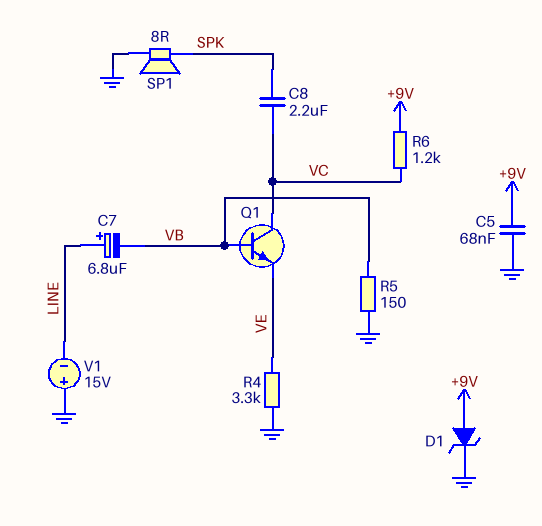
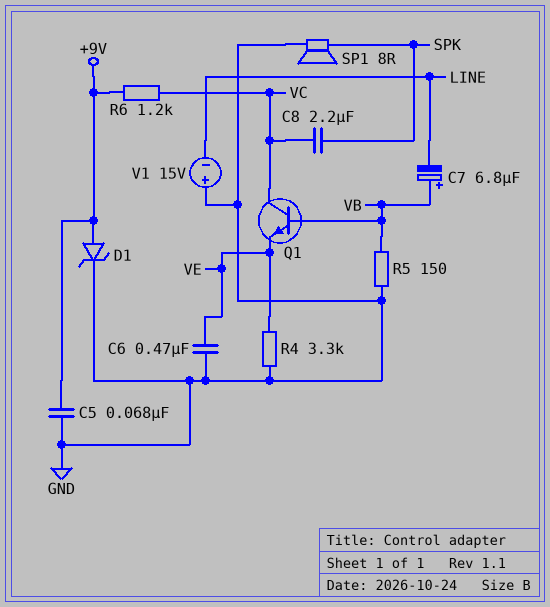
C6: none -> 470nF (GND, VE)
C7: 6.8uF (plus LINE, minus VB) -> 6.8uF (plus VB, minus LINE)

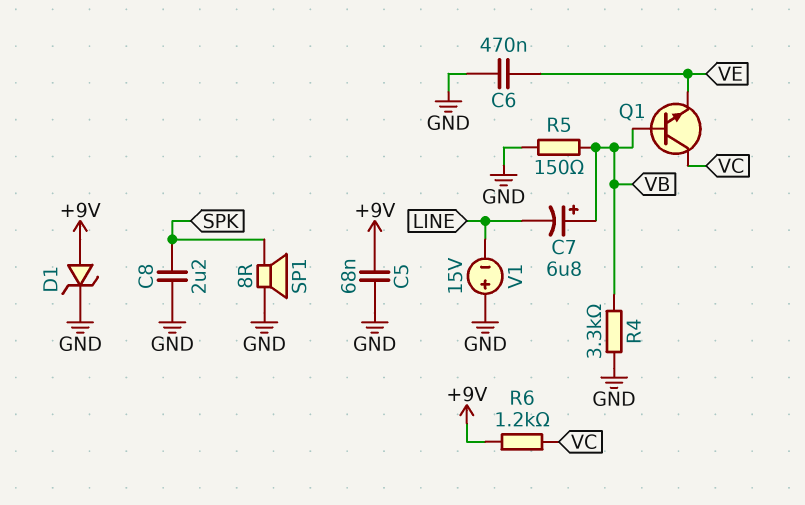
C8: 2.2uF (SPK, VC) -> 2.2uF (GND, SPK)
R4: 3.3k (GND, VE) -> 3.3k (GND, VB)

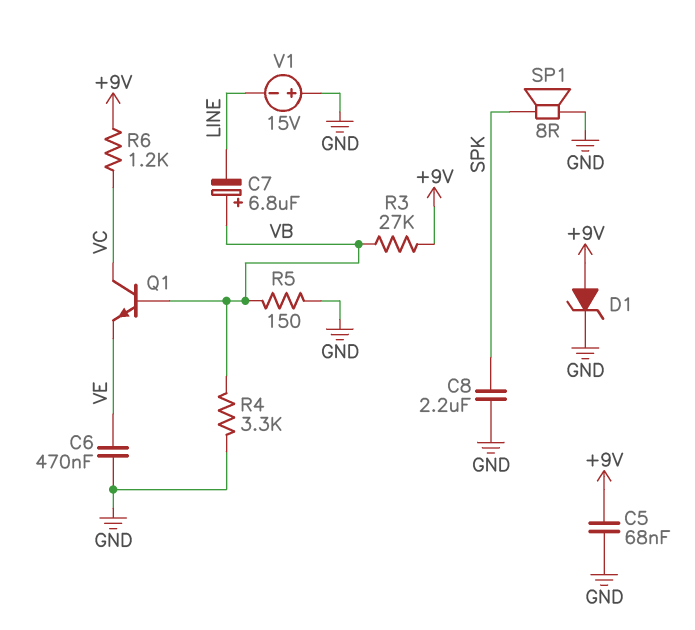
R3: none -> 27k (+9V, VB)

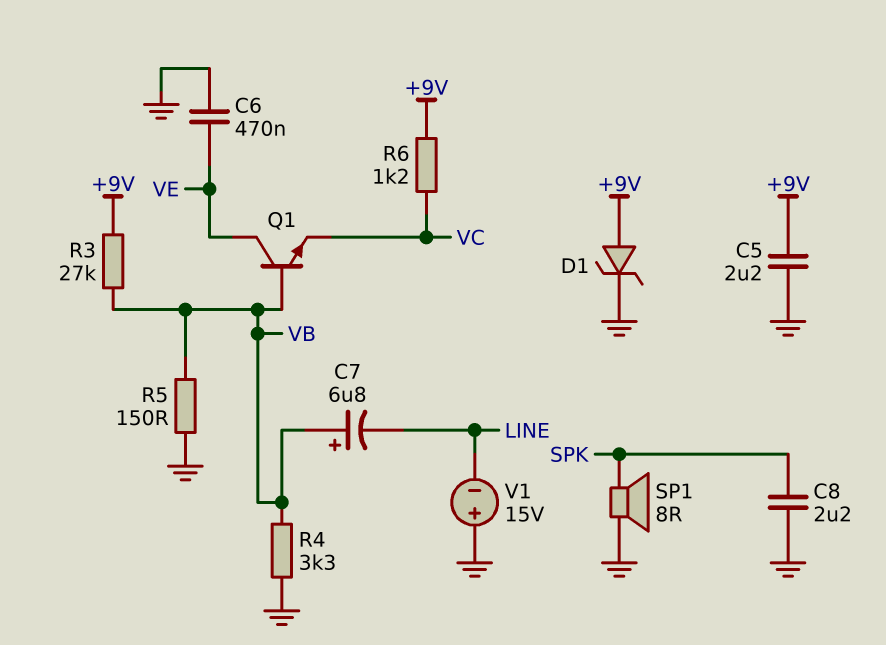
C5: 68nF (+9V, GND) -> 2.2uF (+9V, GND)
Q1: NPN (B VB, C VC, E VE) -> NPN (B VB, C VE, E VC)

